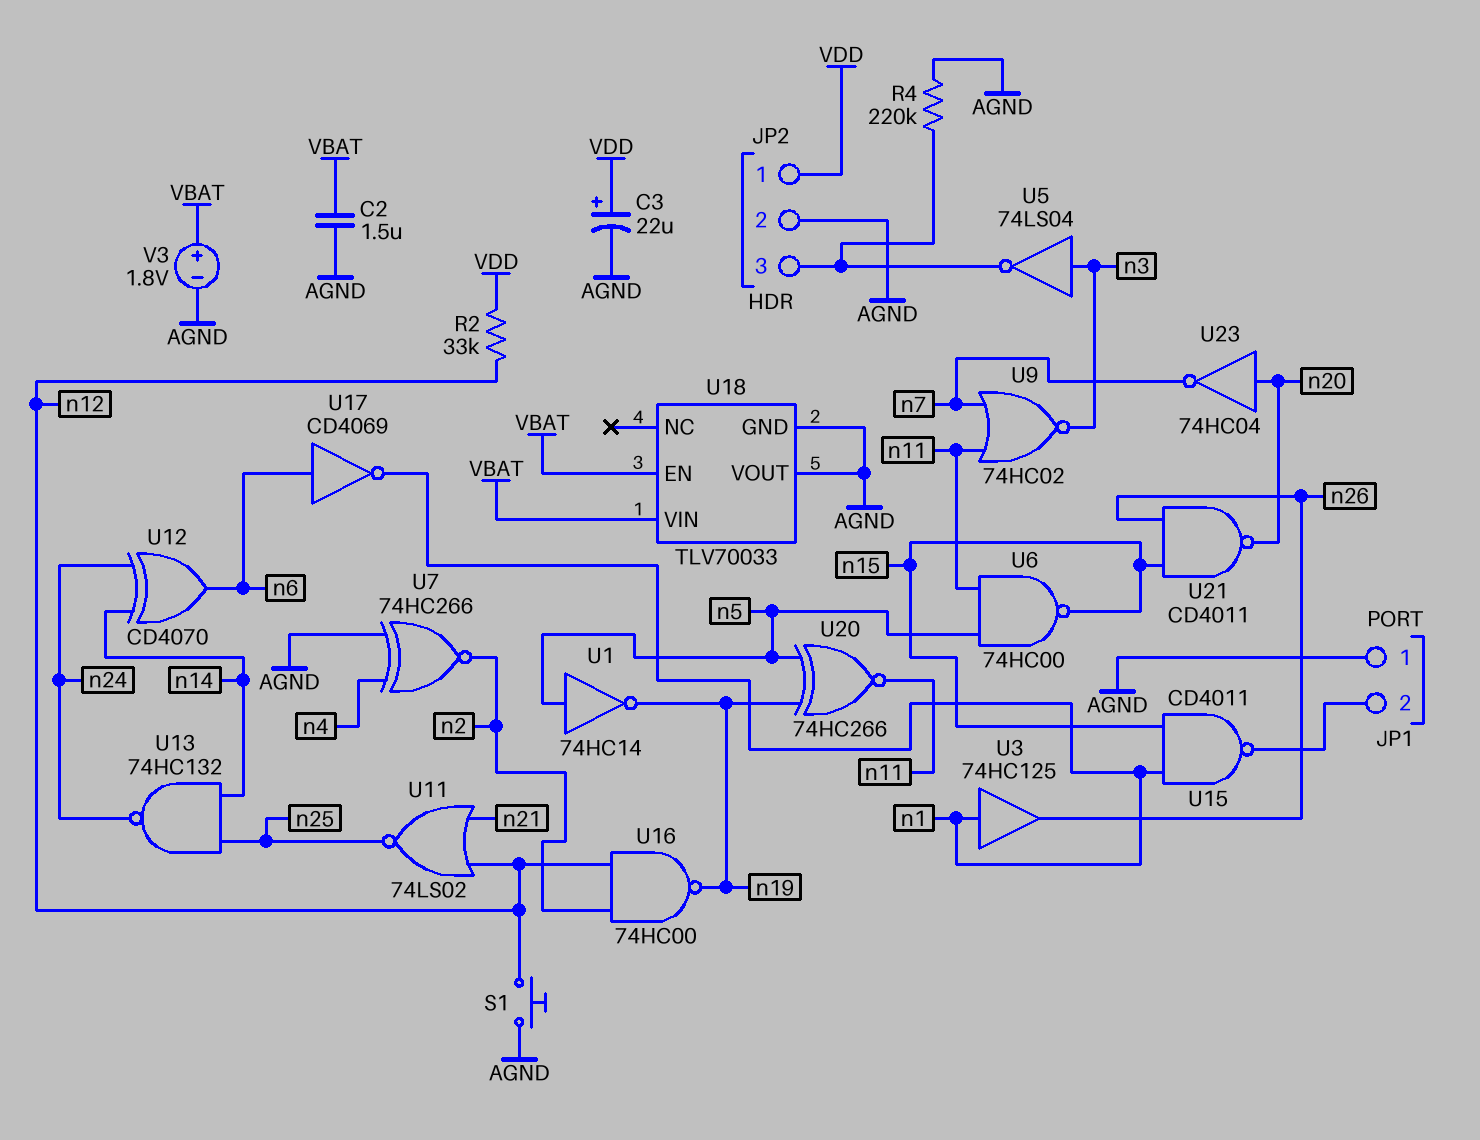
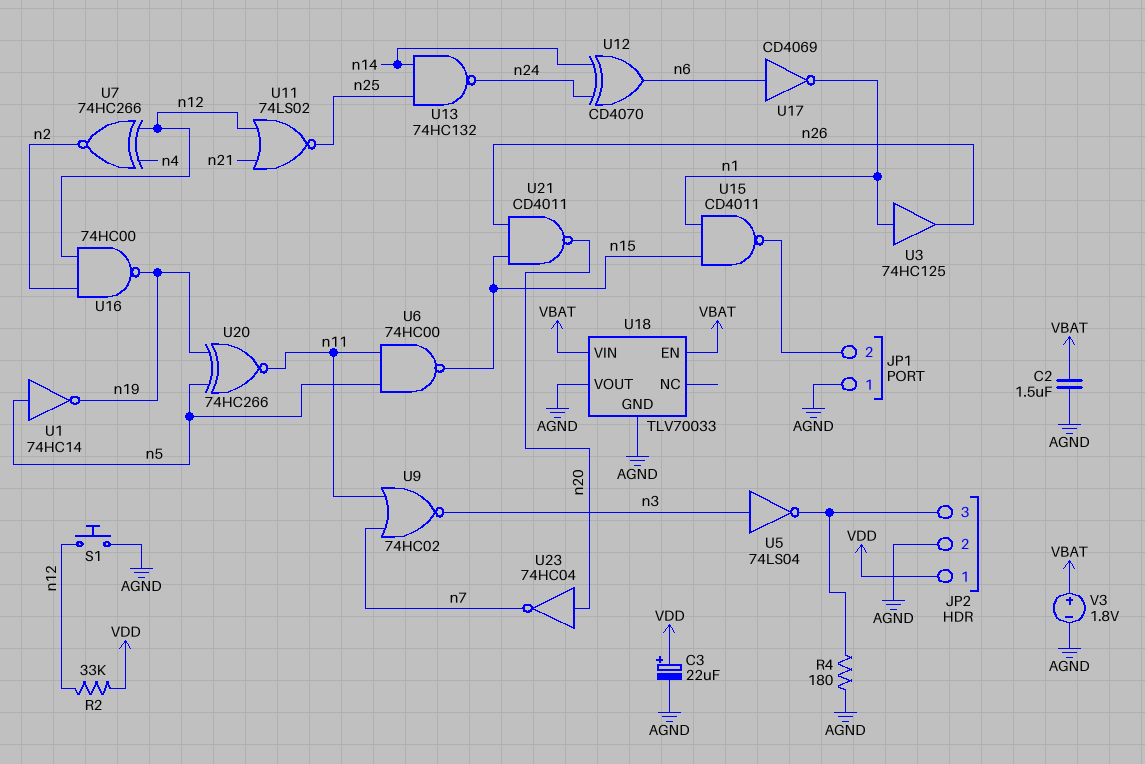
R4: 220k (AGND, JP2/3) -> 180 (AGND, JP2/3)
U7: XNOR 74HC266 (in AGND, in n4, out n2) -> XNOR 74HC266 (in n4, in n12, out n2)

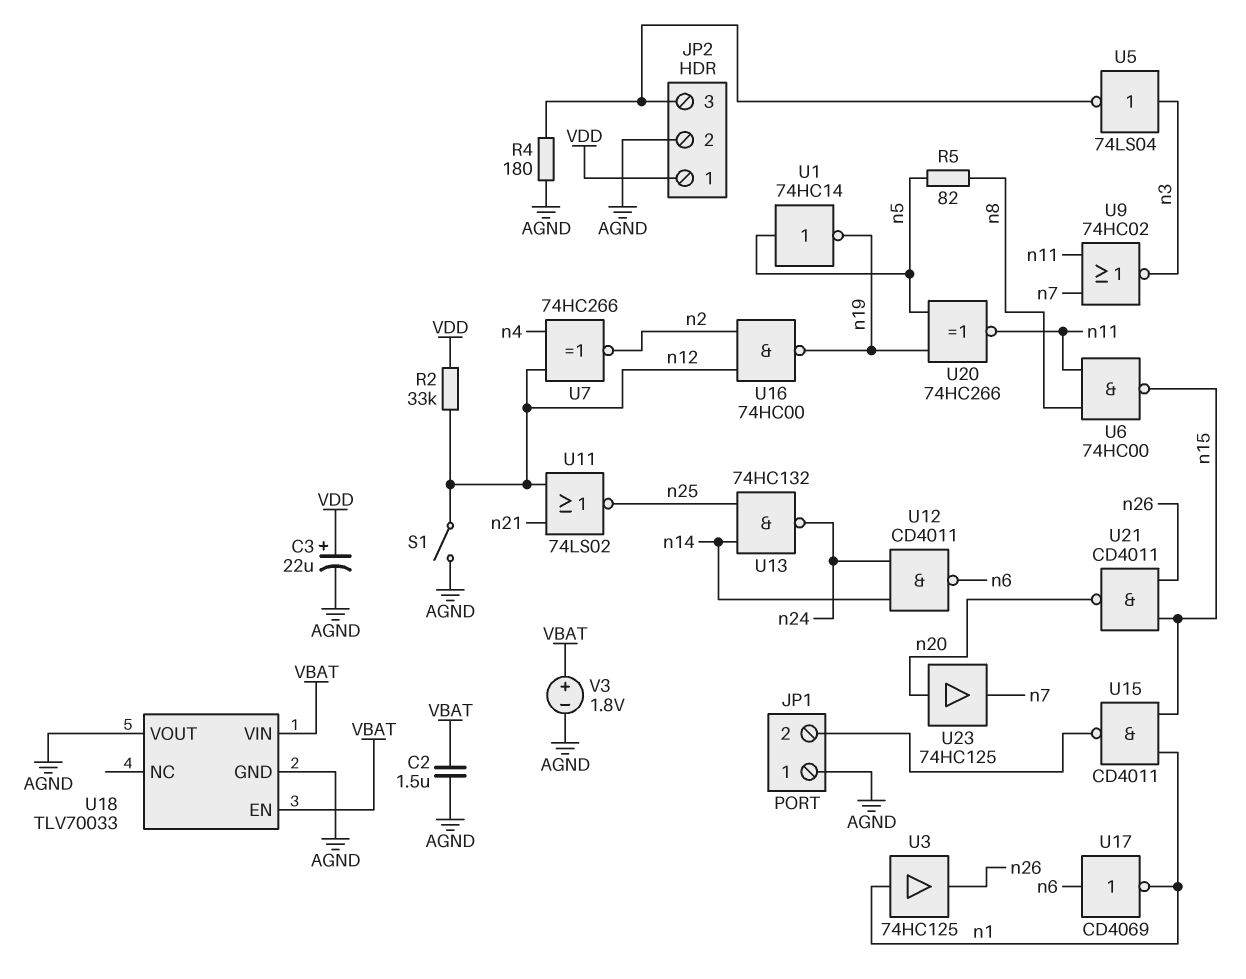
R5: none -> 82 (n5, n8)
S1: button (AGND, n12) -> switch (AGND, n12)
U6: NAND 74HC00 (in n5, in n11, out n15) -> NAND 74HC00 (in n8, in n11, out n15)
U12: XOR CD4070 (in n14, in n24, out n6) -> NAND CD4011 (in n14, in n24, out n6)
U23: NOT 74HC04 (in n20, out n7) -> buffer 74HC125 (in n20, out n7)

